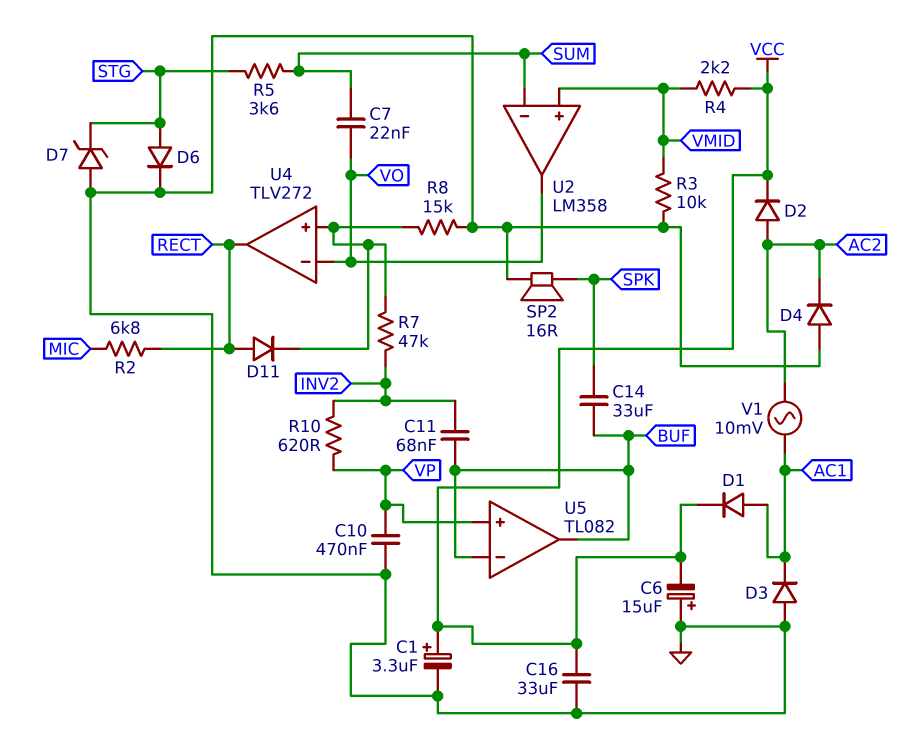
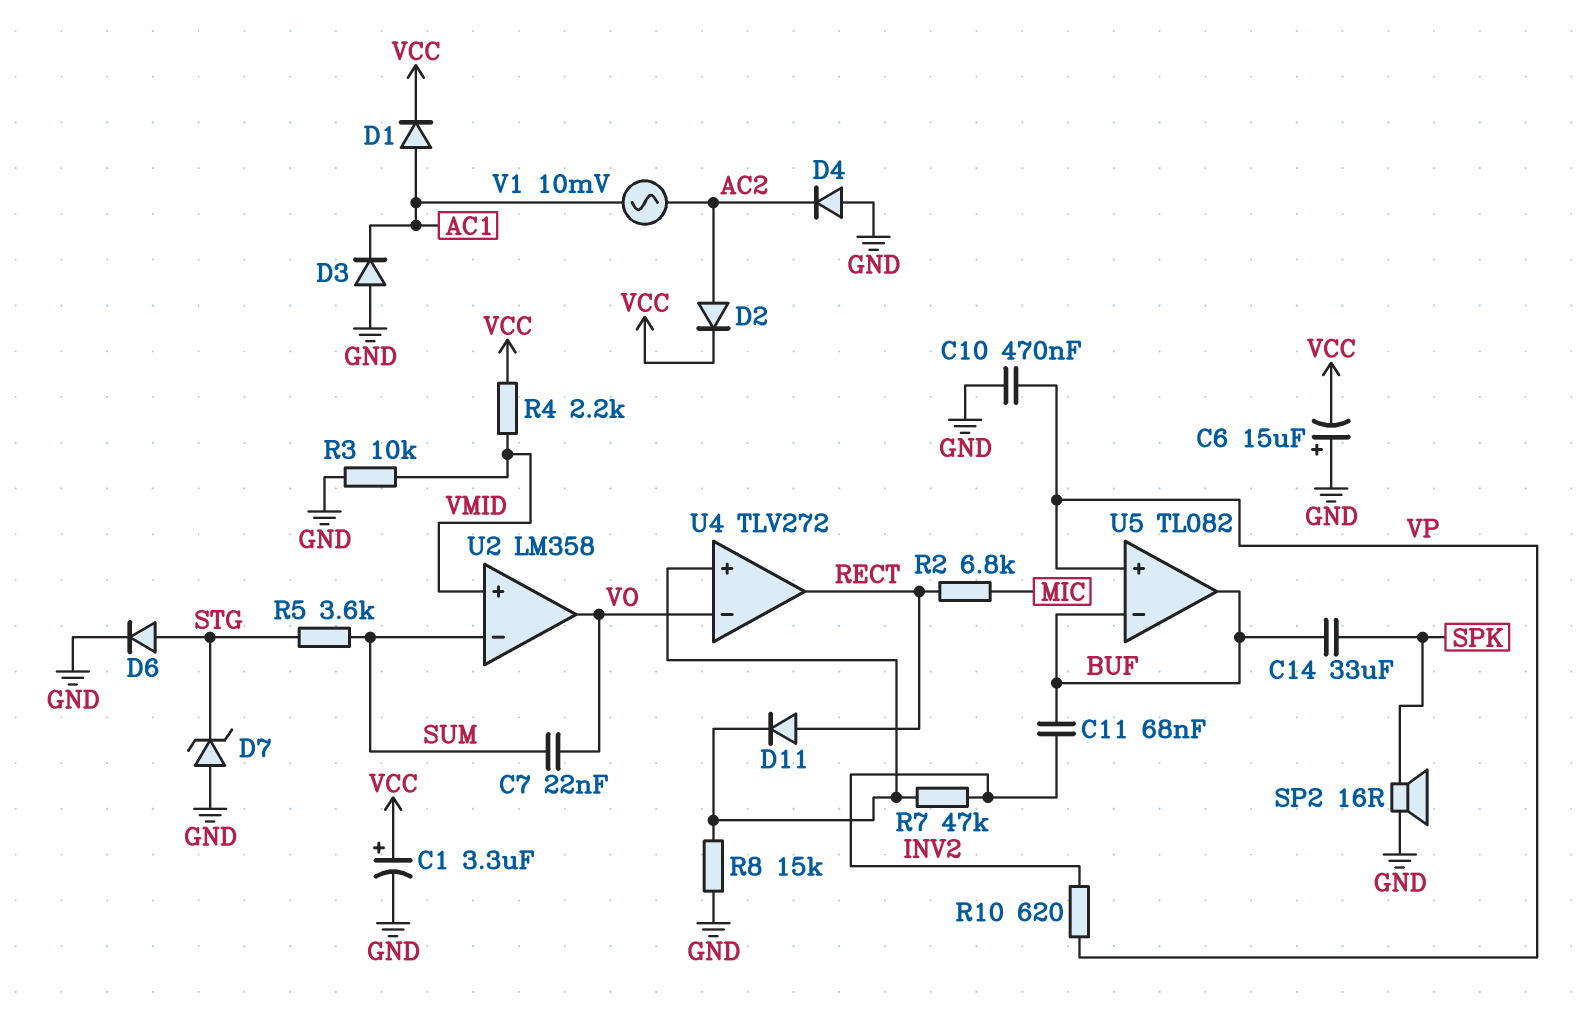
C16: 33uF (GND, VCC) -> none

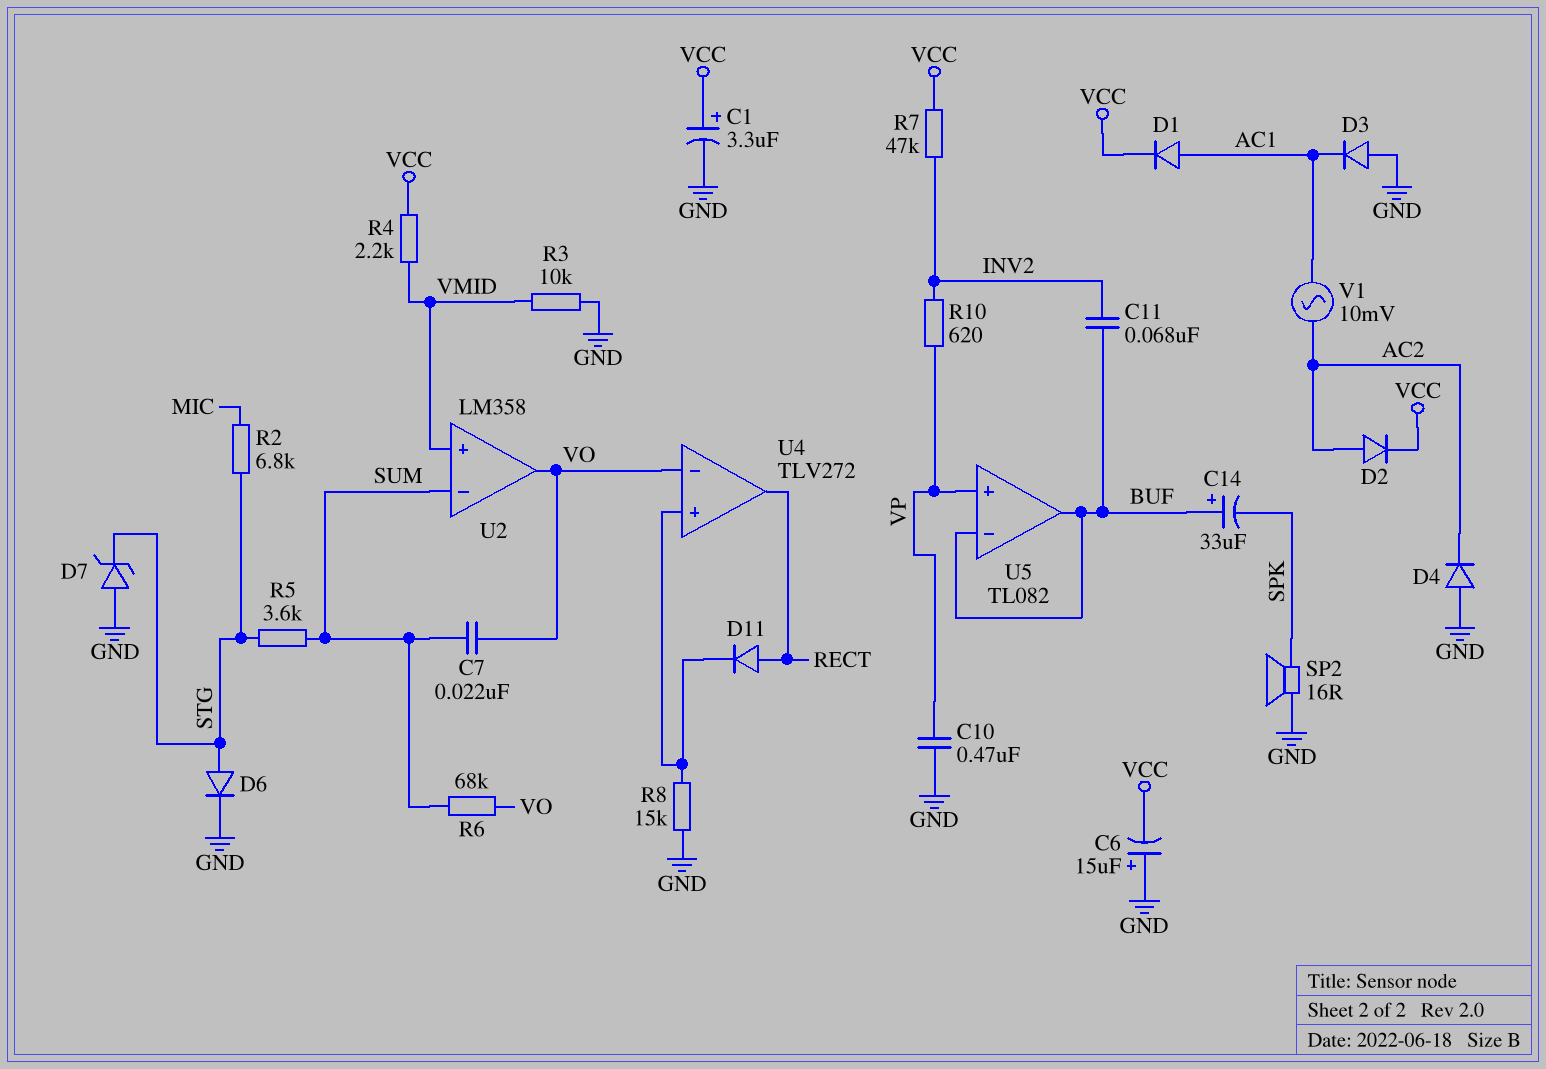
C14: 33uF (BUF, SPK) -> 33uF (plus BUF, minus SPK)
R2: 6.8k (MIC, RECT) -> 6.8k (MIC, STG)
R6: none -> 68k (SUM, VO)
R7: 47k (INV2, U4/in+) -> 47k (INV2, VCC)

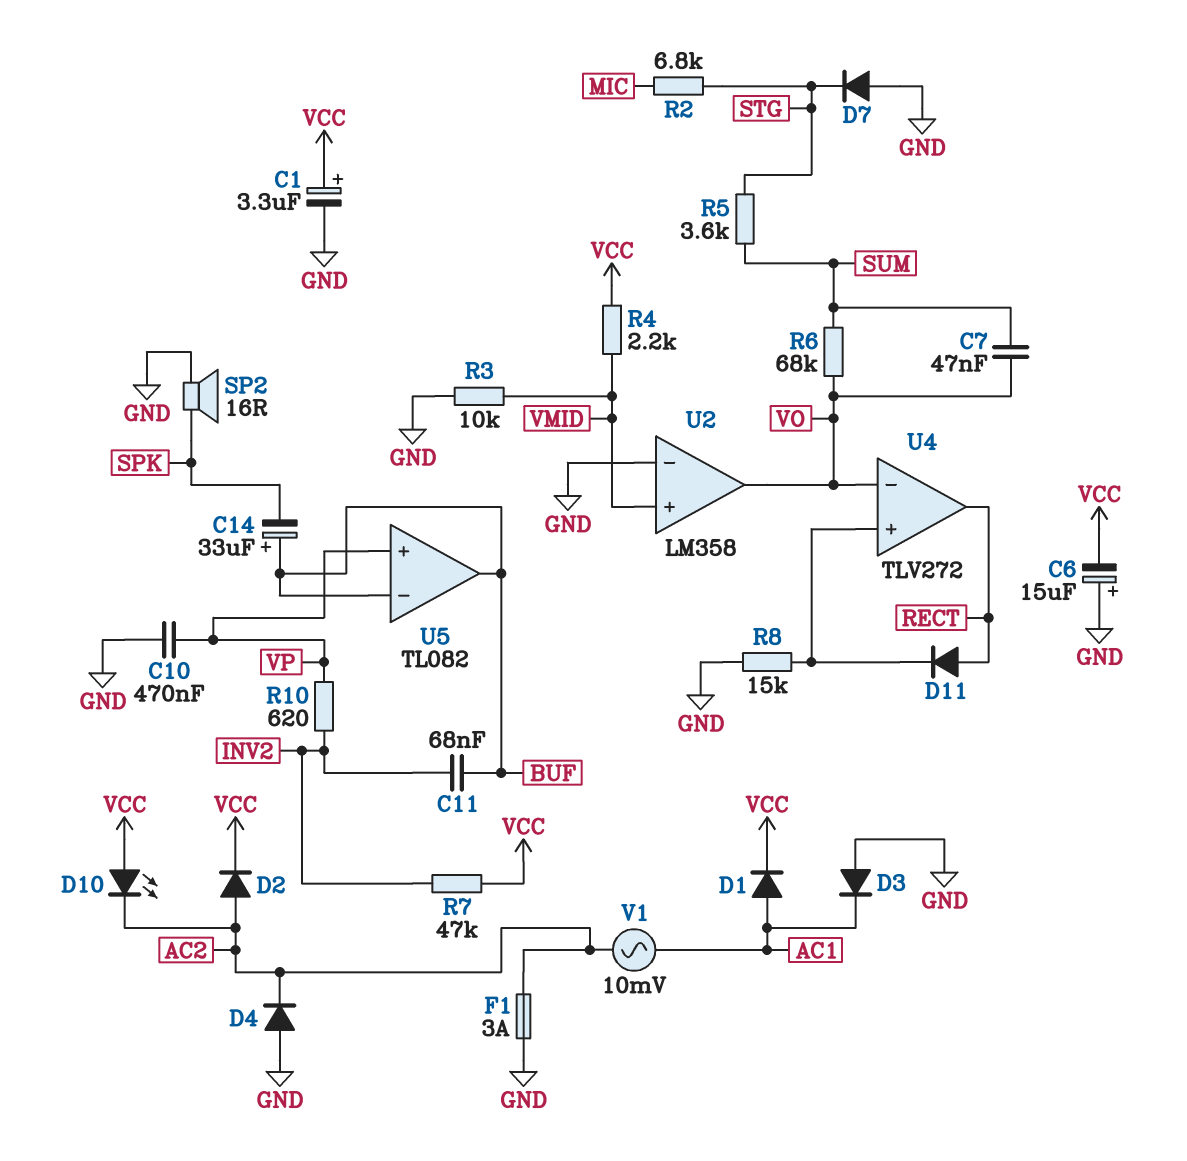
C7: 22nF (SUM, VO) -> 47nF (SUM, VO)
D6: diode (A STG, K GND) -> none
D7: zener (A GND, K STG) -> diode (A GND, K STG)
D10: none -> LED (A VCC, K AC2)
F1: none -> 3A (AC2, GND)
U2 pin in-: SUM -> GND

